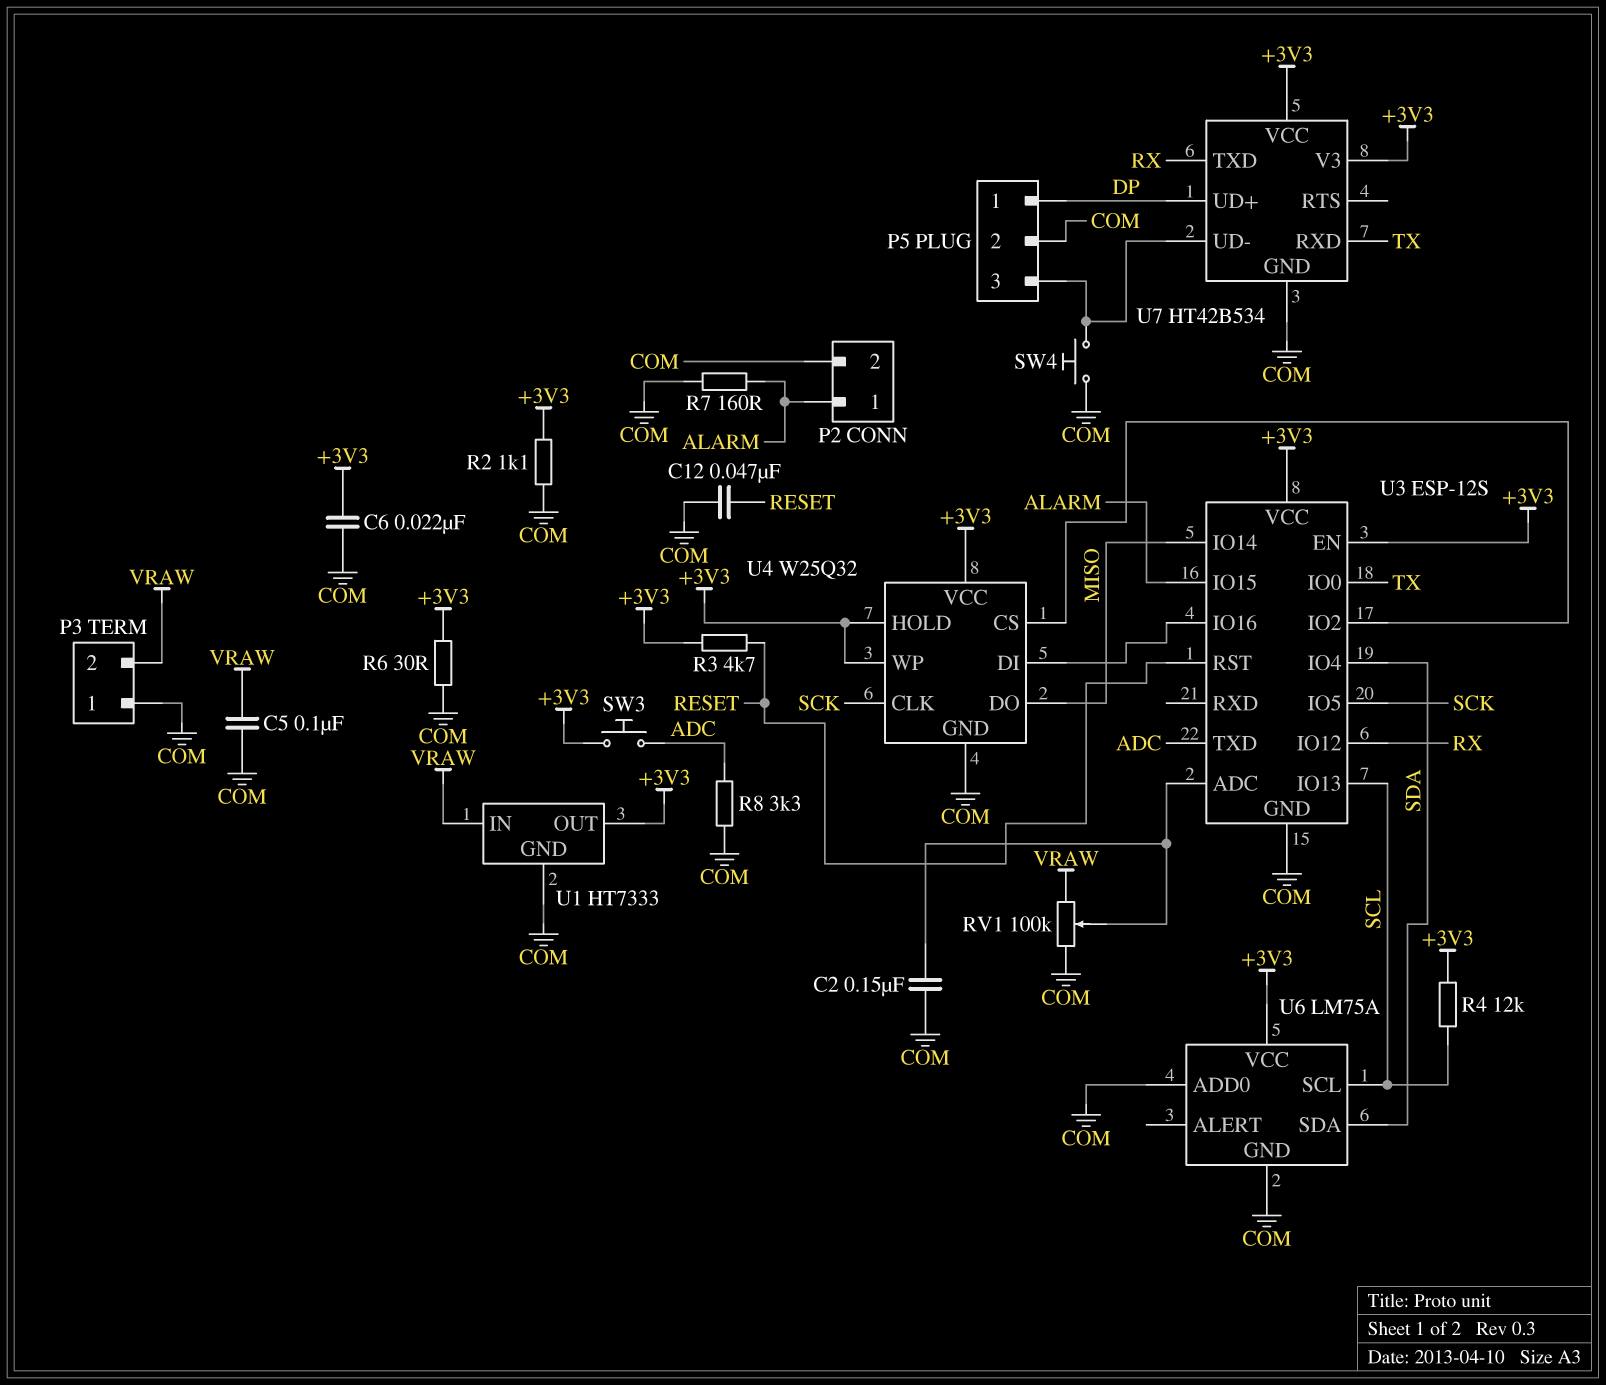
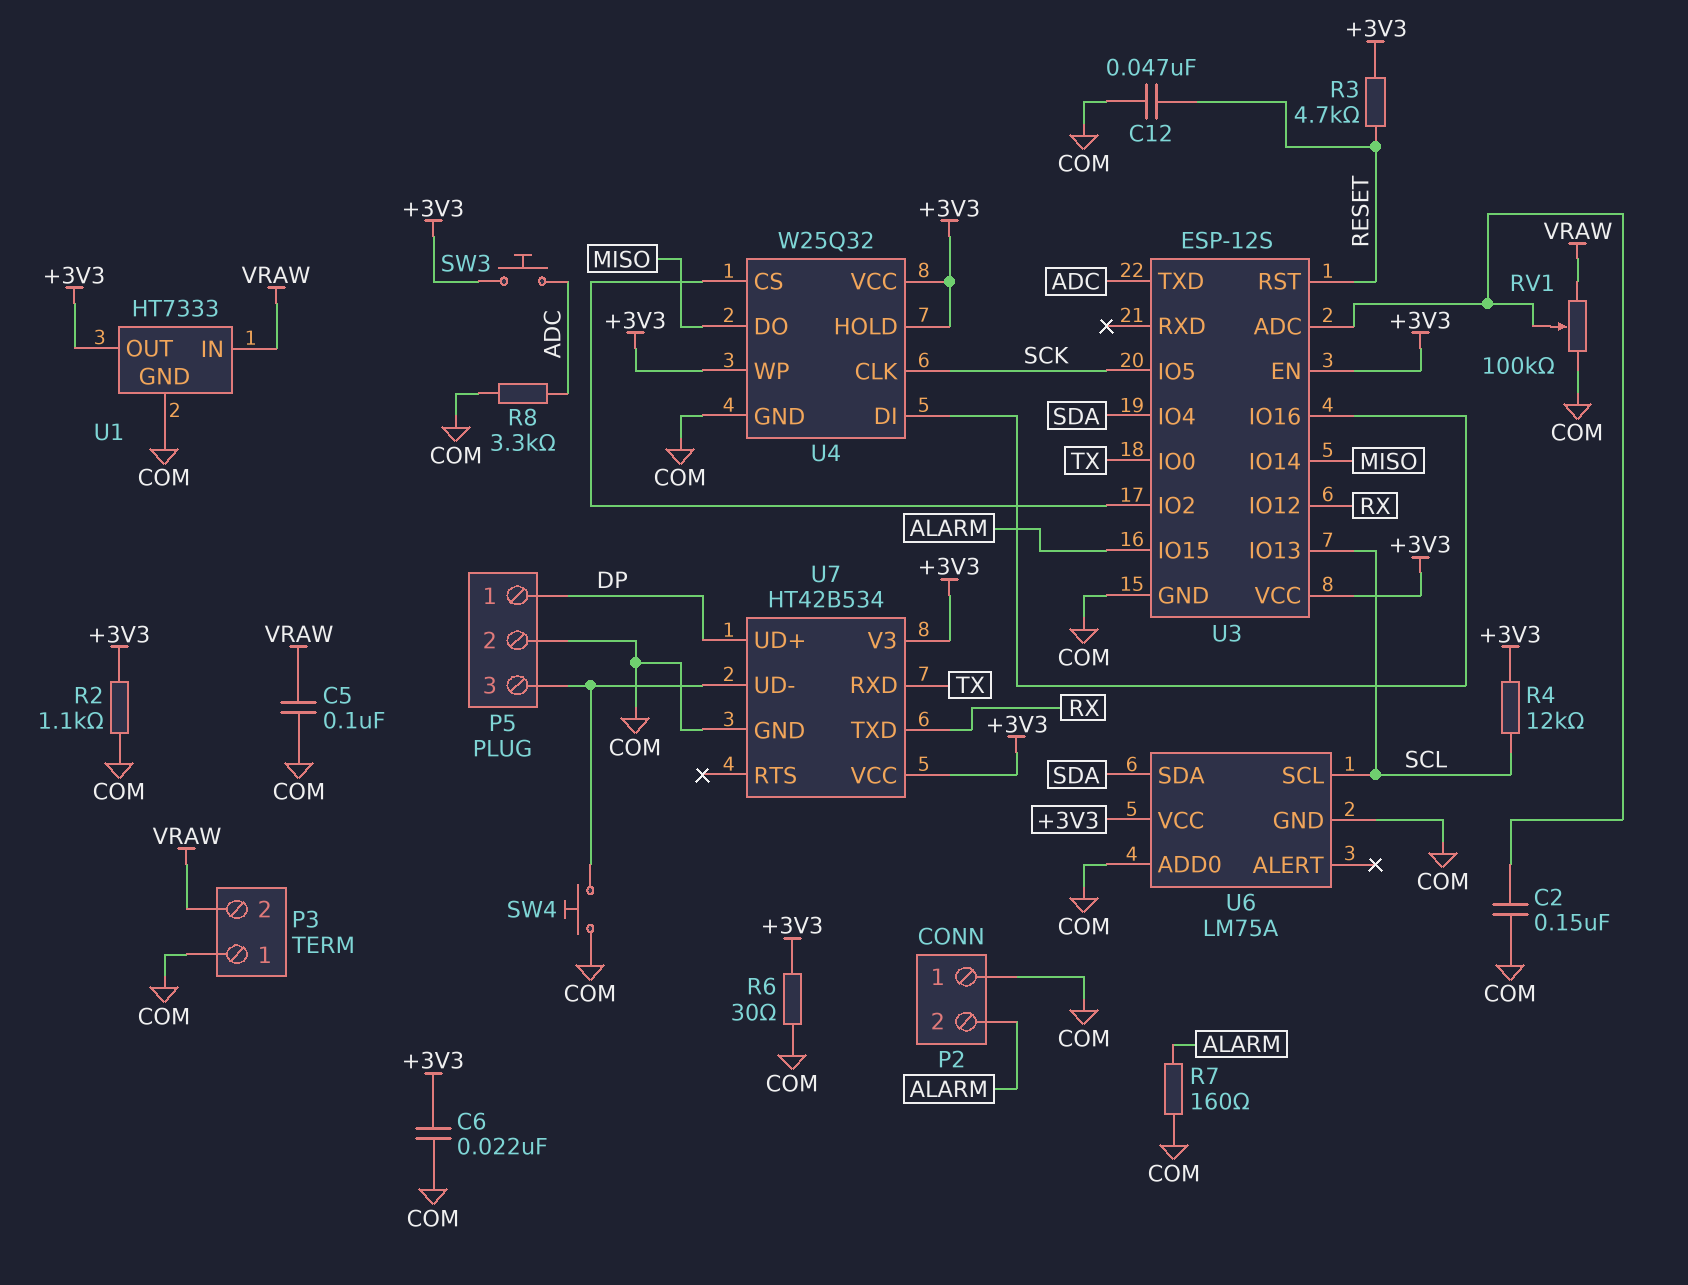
P2 pin 1: ALARM -> COM
P2 pin 2: COM -> ALARM

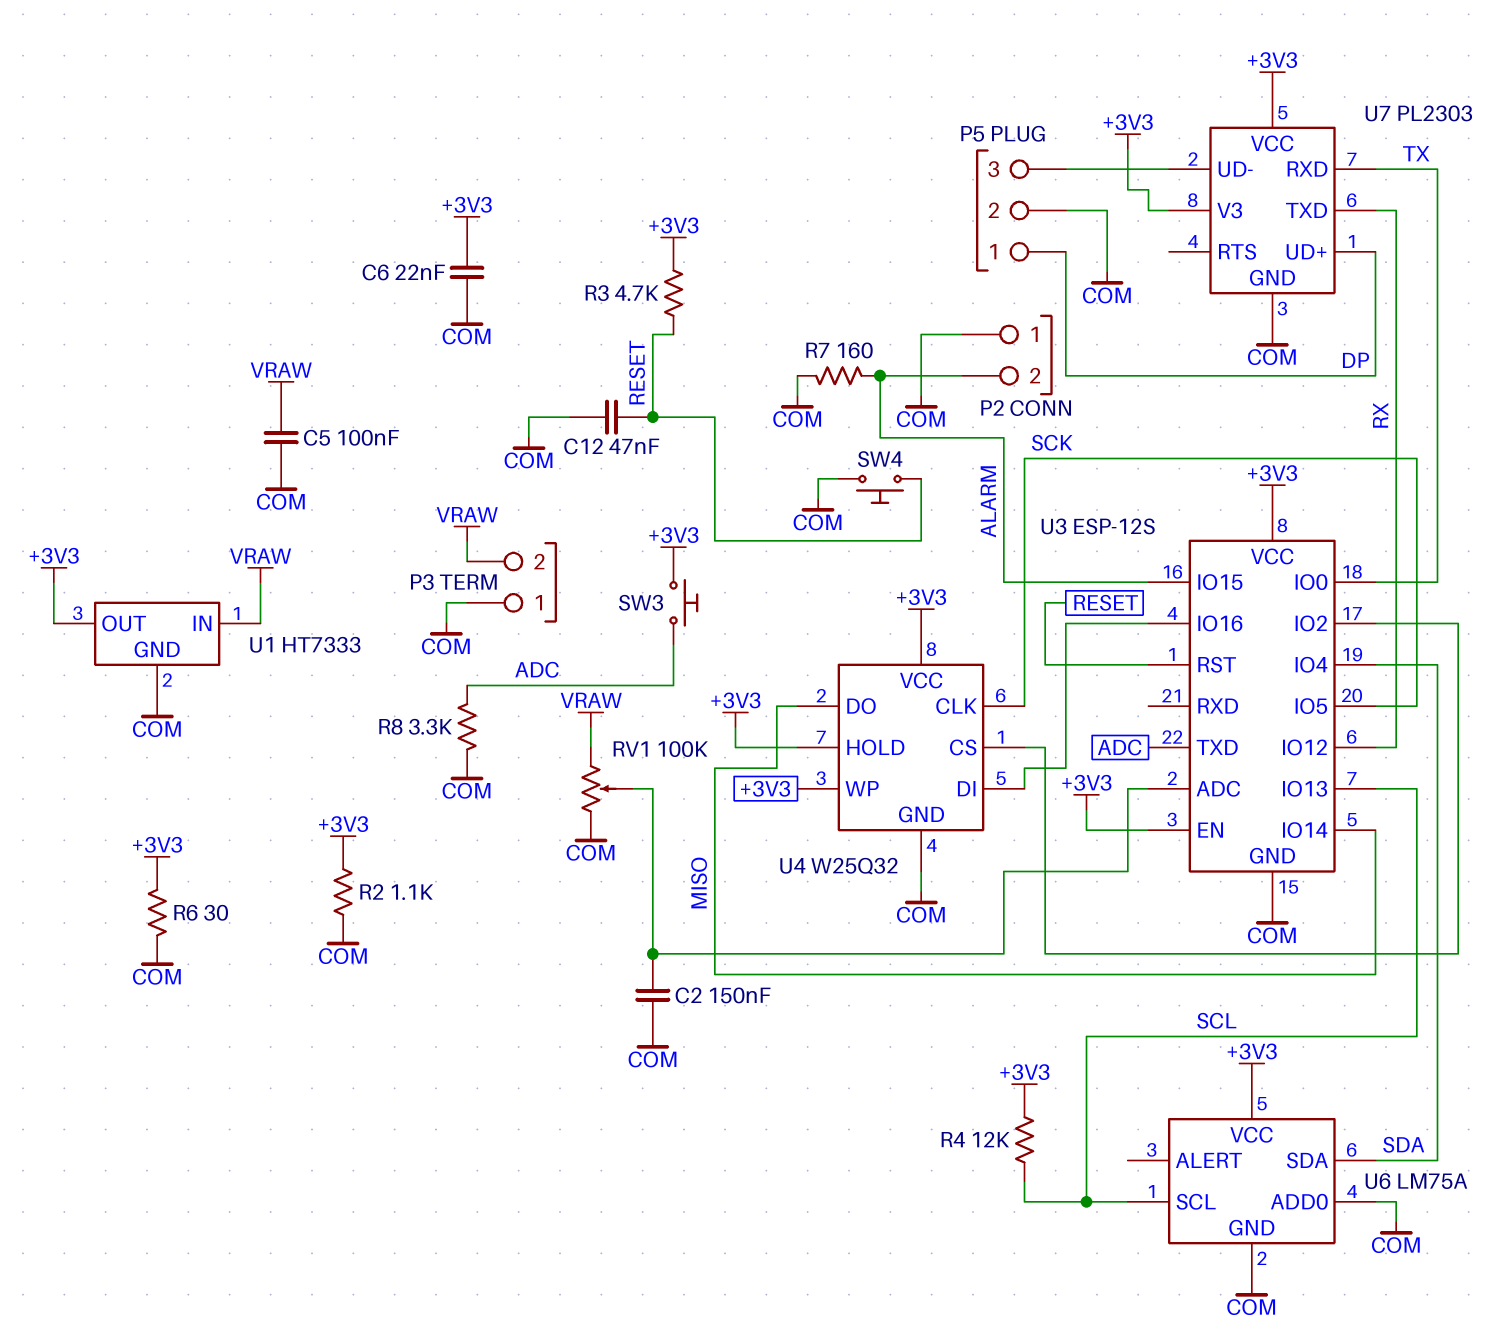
SW4: button (COM, P5/3) -> button (COM, RESET)
U7: HT42B534 -> PL2303

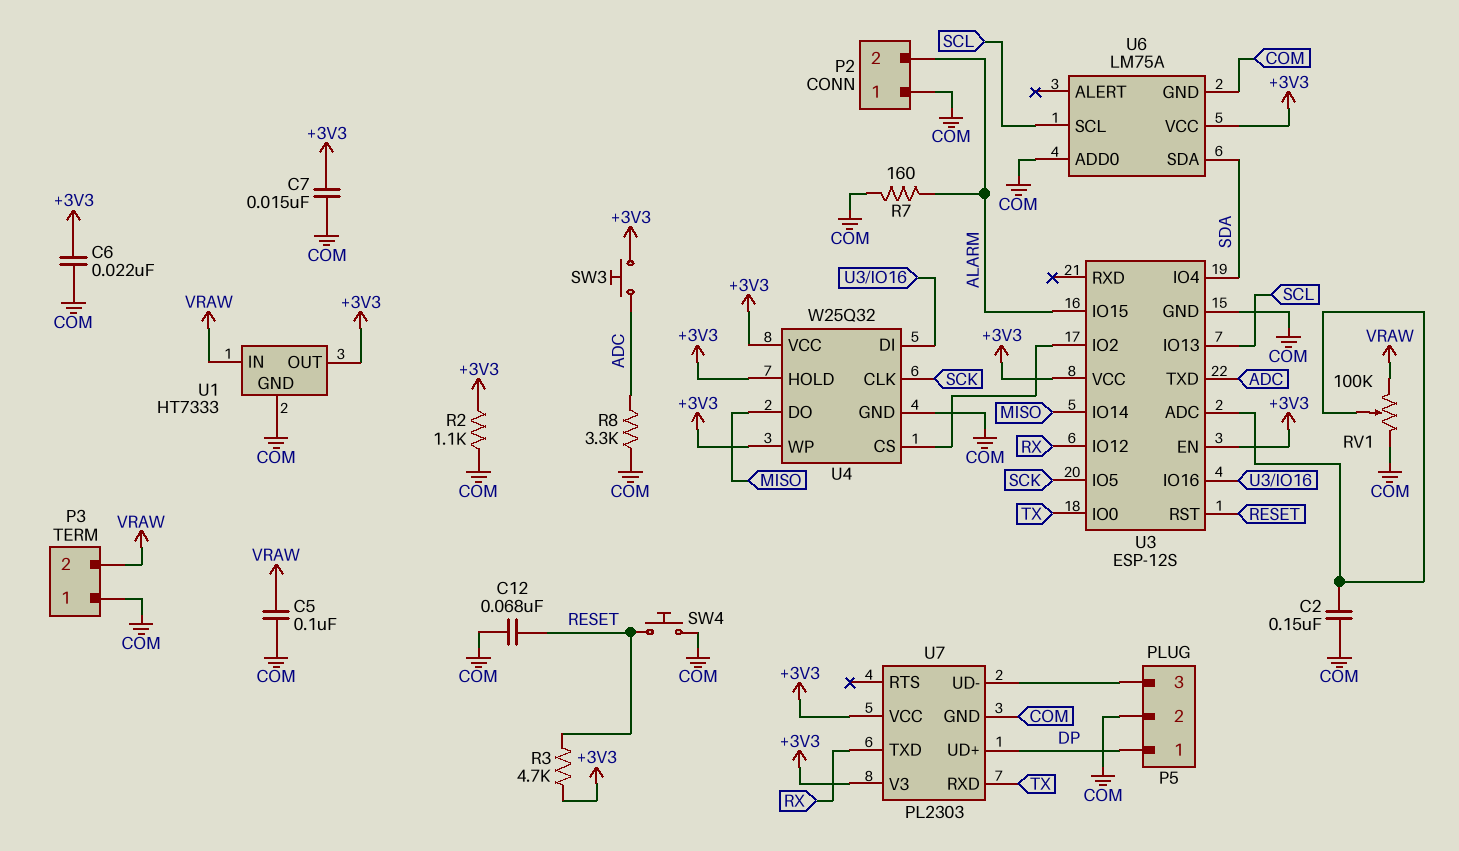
C7: none -> 15nF (+3V3, COM)
C12: 47nF (COM, RESET) -> 68nF (COM, RESET)
R4: 12k (+3V3, SCL) -> none
R6: 30 (+3V3, COM) -> none

